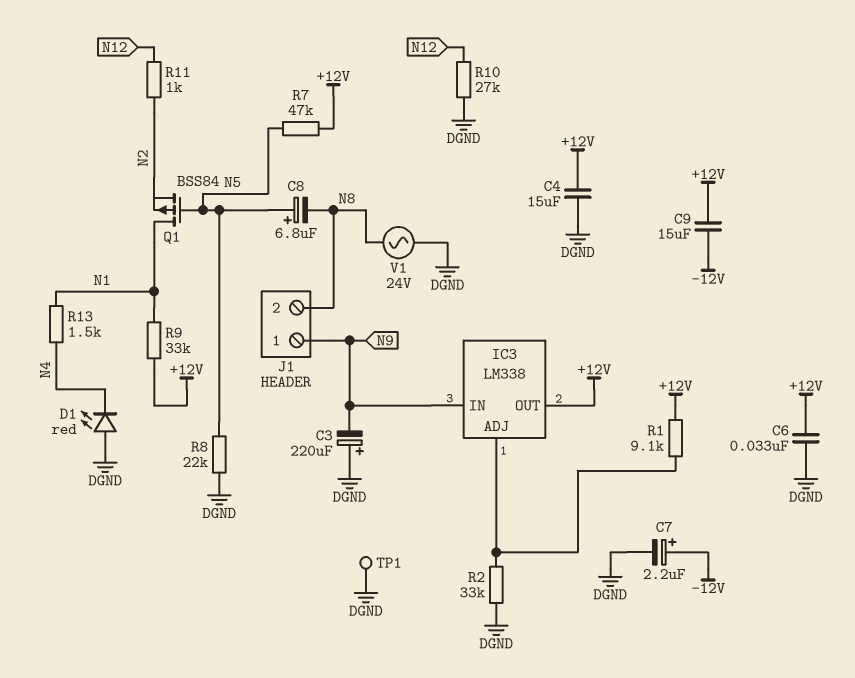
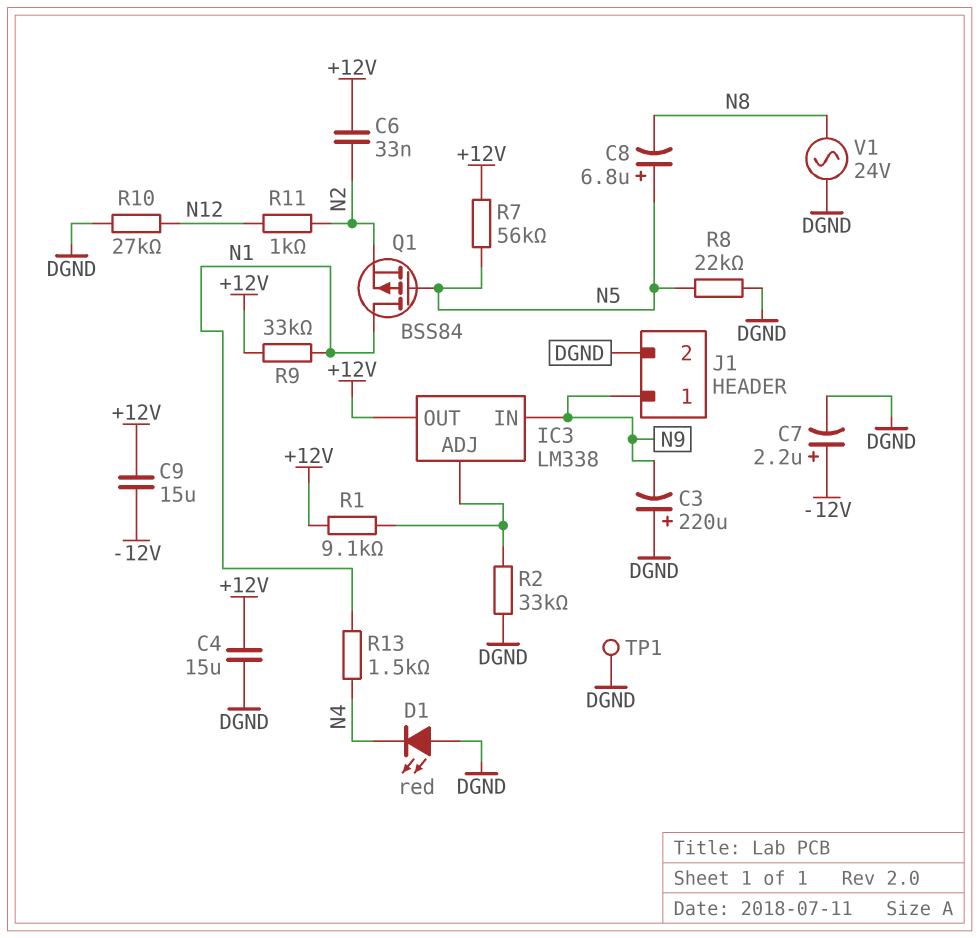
C6: 33nF (+12V, DGND) -> 33nF (+12V, N2)
J1 pin 2: N8 -> DGND
R7: 47k (+12V, N5) -> 56k (+12V, N5)

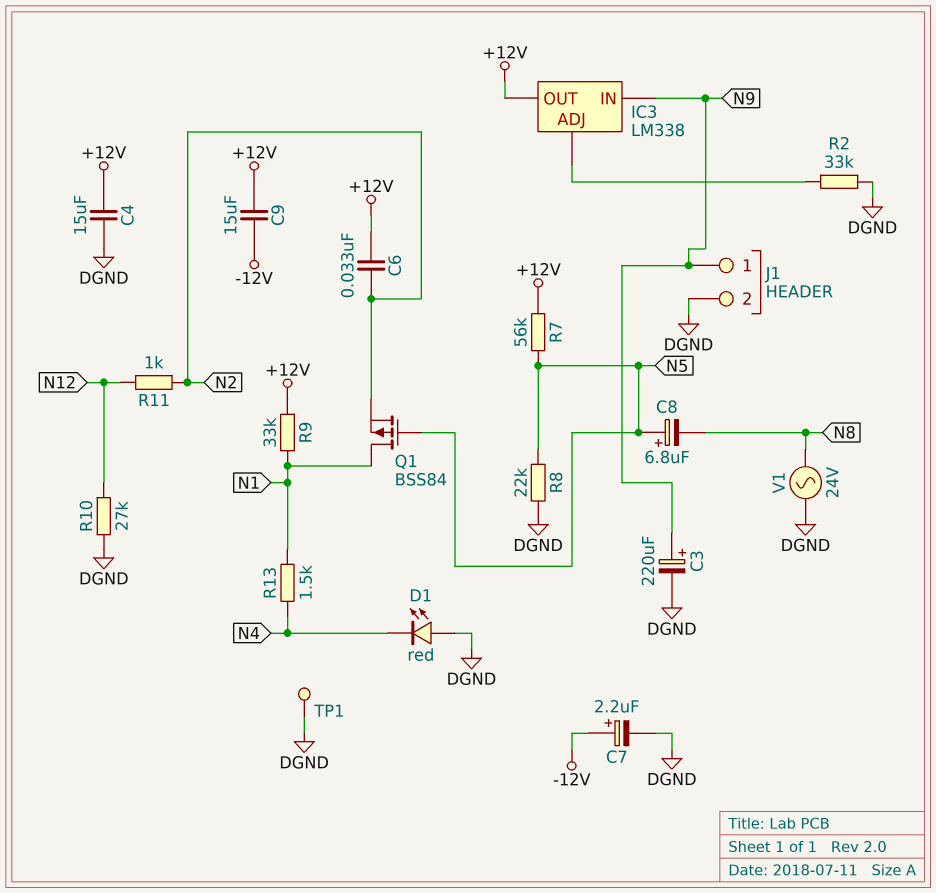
C3: 220uF (plus DGND, minus N9) -> 220uF (plus N9, minus DGND)
R1: 9.1k (+12V, IC3/ADJ) -> none

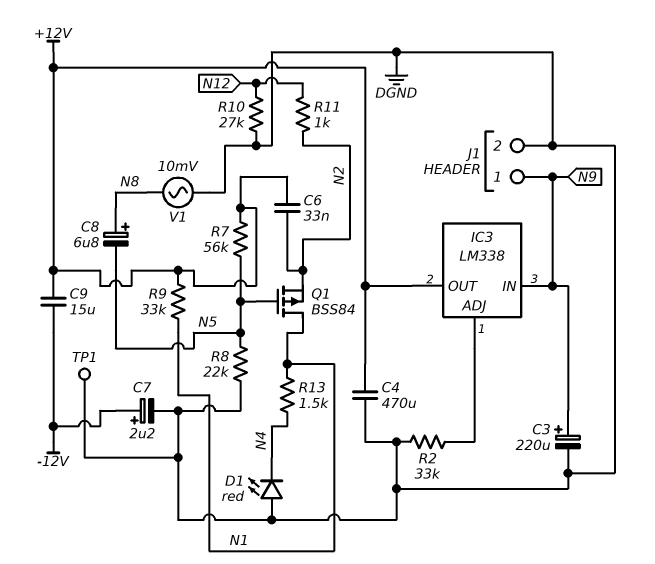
C4: 15uF (+12V, DGND) -> 470uF (+12V, DGND)
C8: 6.8uF (plus N5, minus N8) -> 6.8uF (plus N8, minus N5)
V1: AC 24V (DGND, N8) -> AC 10mV (DGND, N8)

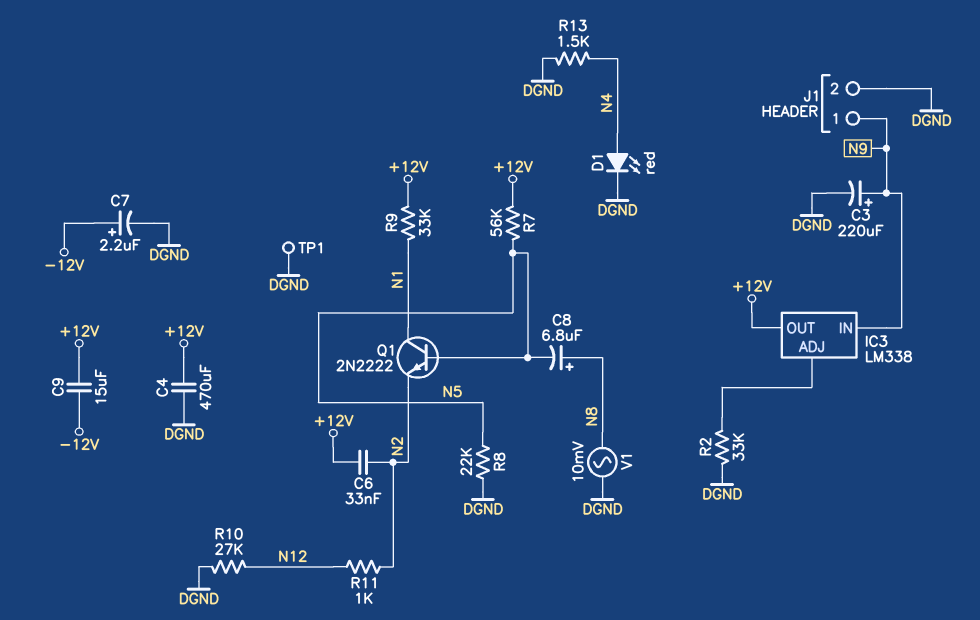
D1: LED red (A DGND, K N4) -> LED red (A N4, K DGND)
Q1: PMOS BSS84 (G N5, D N1, S N2) -> NPN 2N2222 (B N5, C N1, E N2)
R13: 1.5k (N1, N4) -> 1.5k (DGND, N4)

